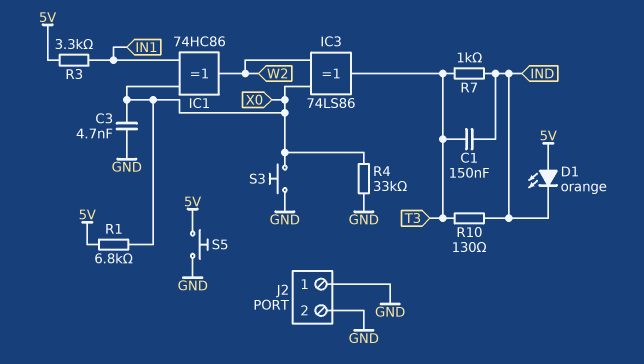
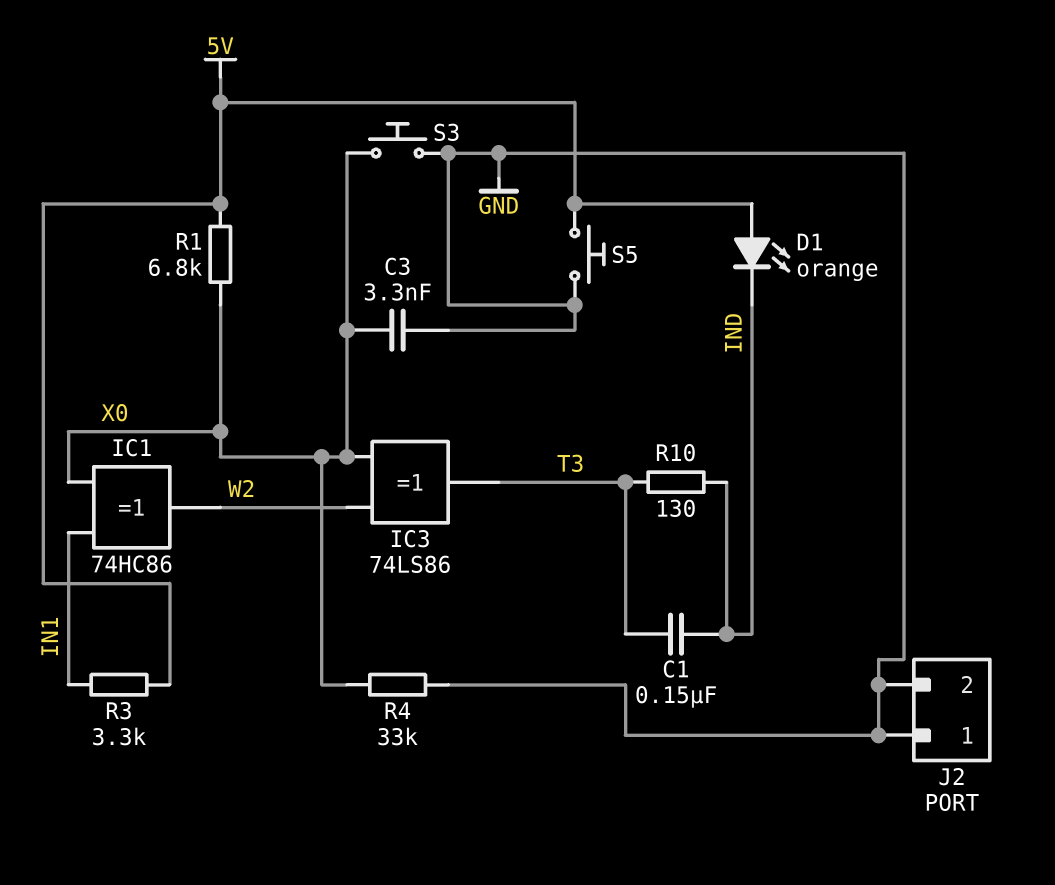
C3: 4.7nF (GND, X0) -> 3.3nF (GND, X0)
R7: 1k (IND, T3) -> none

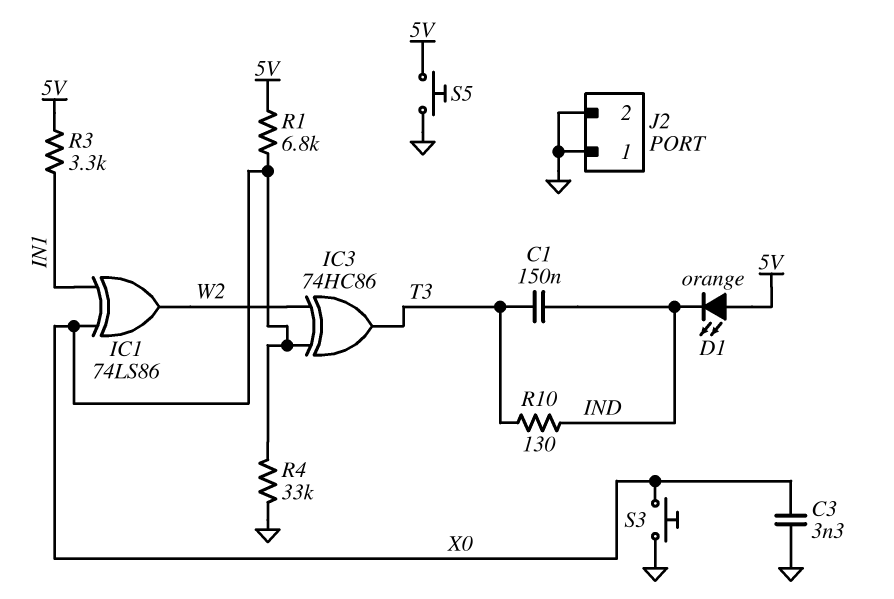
IC1: XOR 74HC86 (in IN1, in X0, out W2) -> XOR 74LS86 (in IN1, in X0, out W2)
IC3: XOR 74LS86 (in W2, in X0, out T3) -> XOR 74HC86 (in W2, in X0, out T3)

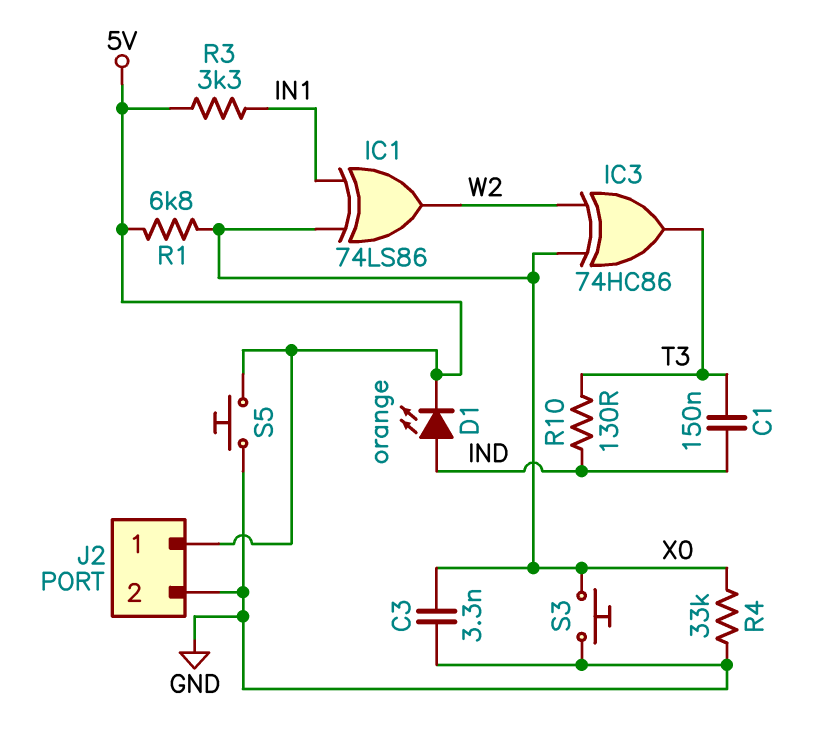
D1: LED orange (A 5V, K IND) -> LED orange (A IND, K 5V)
J2 pin 1: GND -> 5V

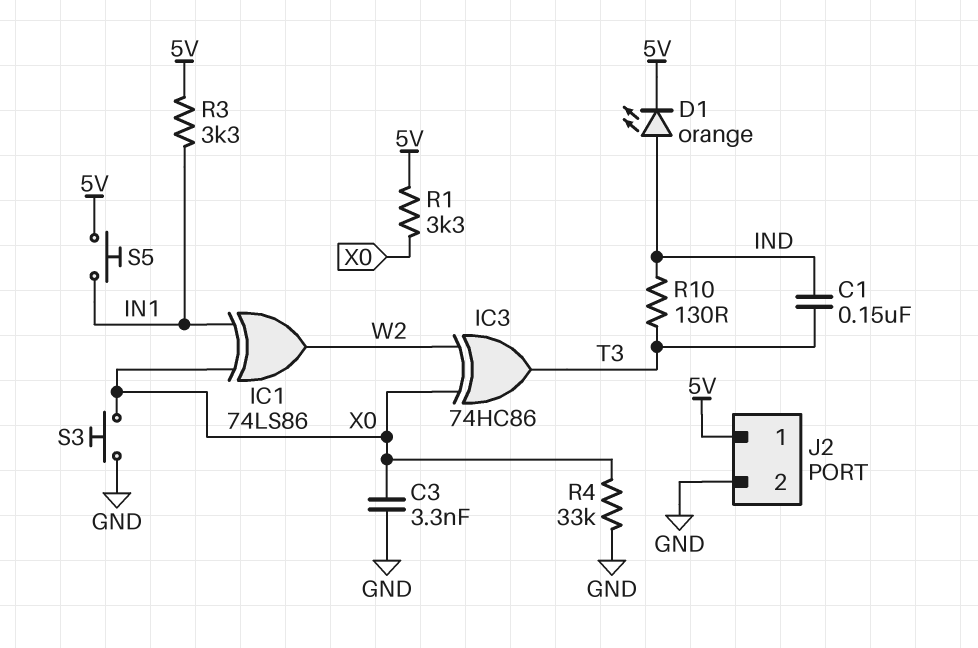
R1: 6.8k (5V, X0) -> 3.3k (5V, X0)
S5: button (5V, GND) -> button (5V, IN1)

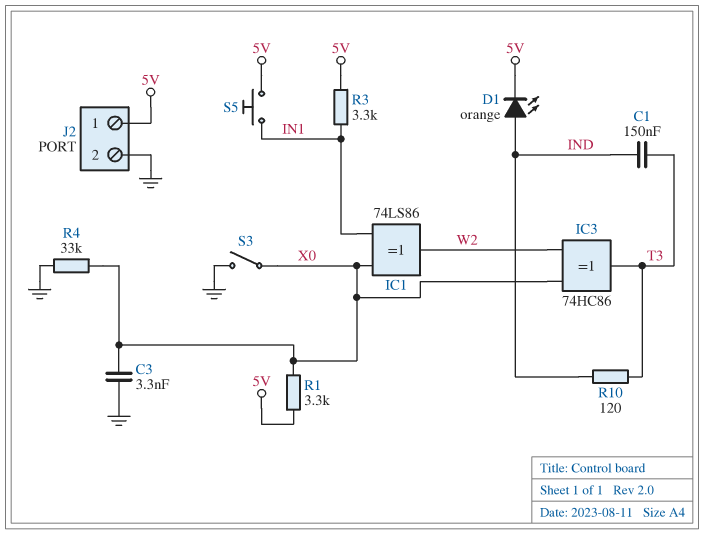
R10: 130 (IND, T3) -> 120 (IND, T3)
S3: button (GND, X0) -> switch (GND, X0)

